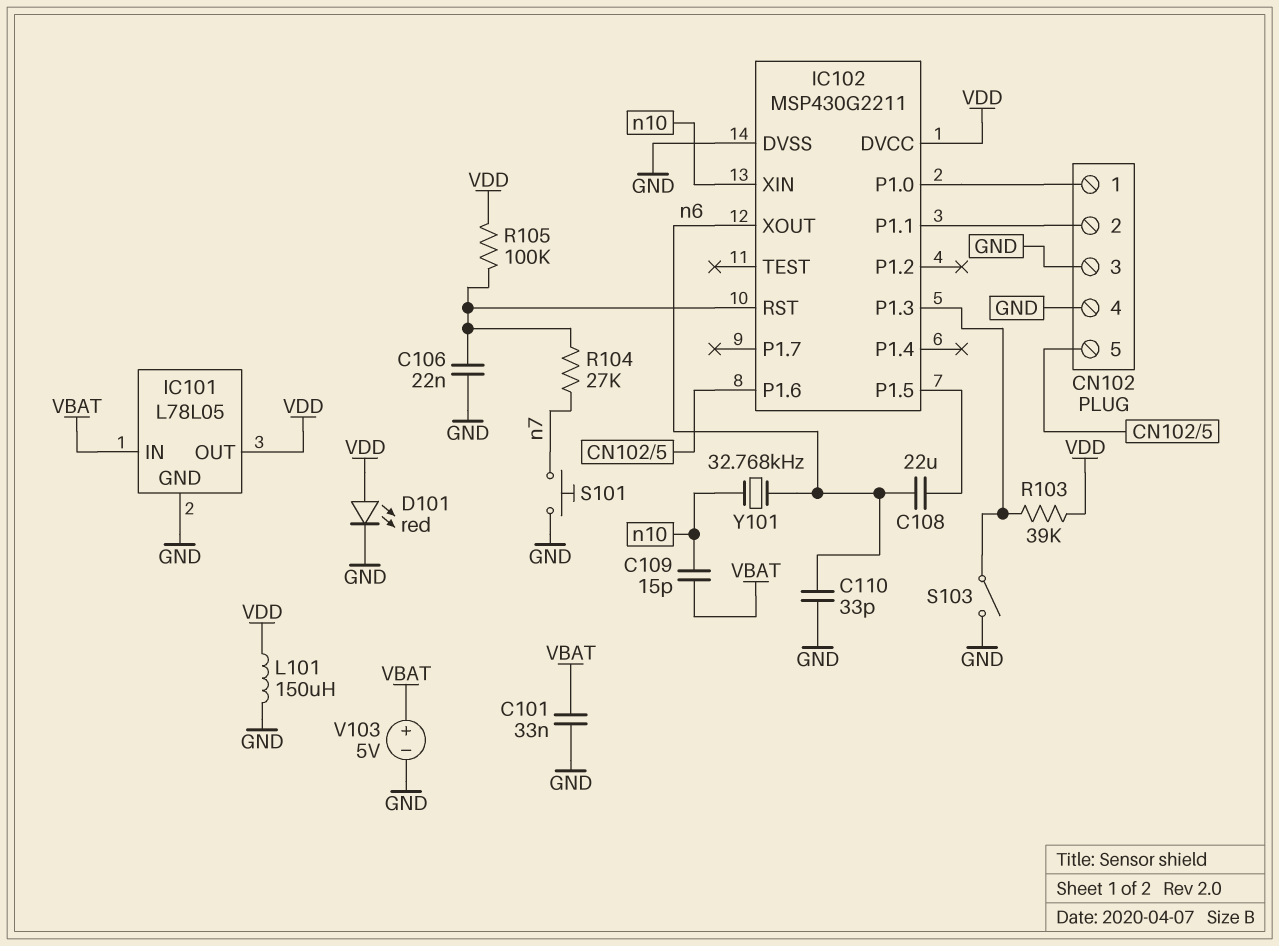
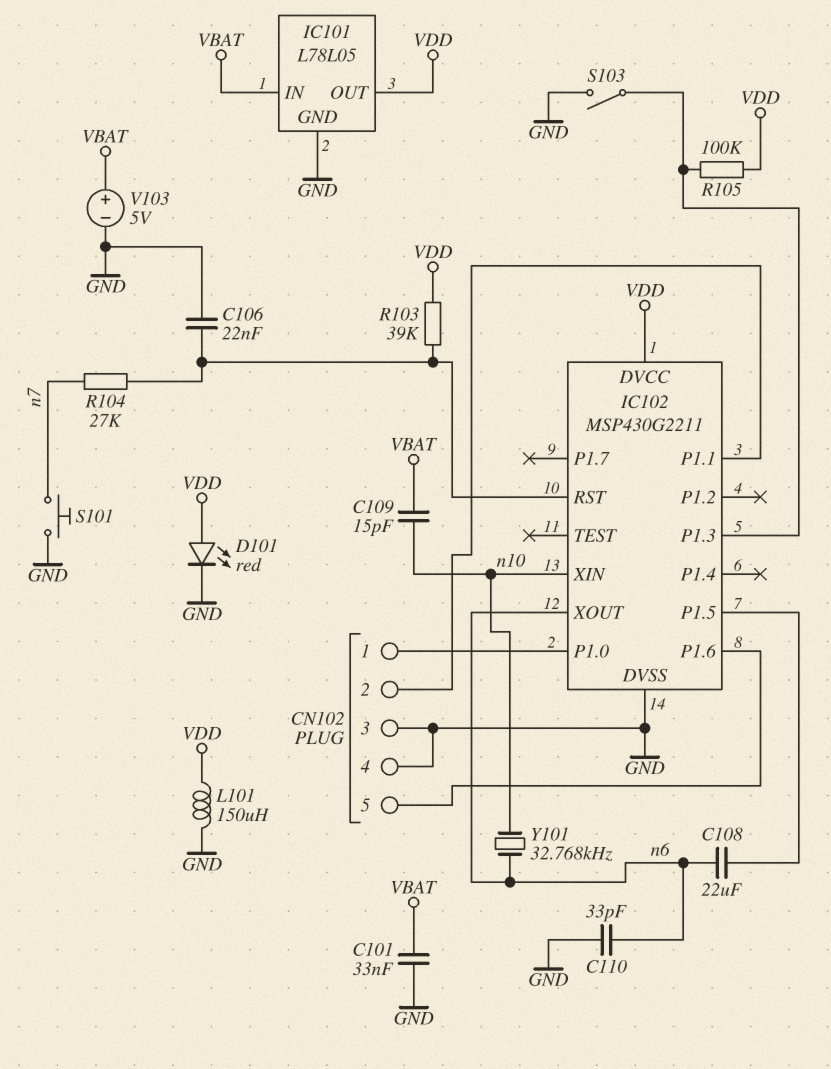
R103: 39k (IC102/P1.3, VDD) -> 39k (IC102/RST, VDD)
R105: 100k (IC102/RST, VDD) -> 100k (IC102/P1.3, VDD)

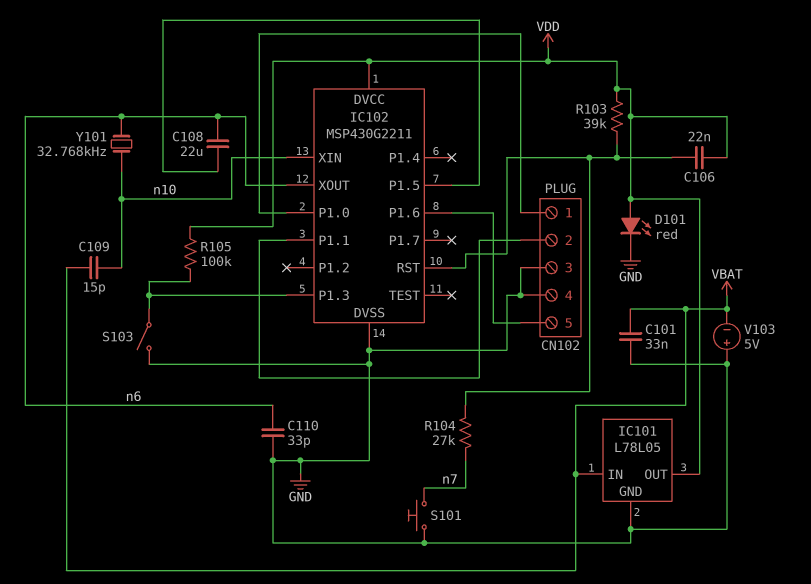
C106: 22nF (GND, IC102/RST) -> 22nF (IC102/RST, VDD)
L101: 150uH (GND, VDD) -> none
V103: 5V (plus VBAT, minus GND) -> 5V (plus GND, minus VBAT)

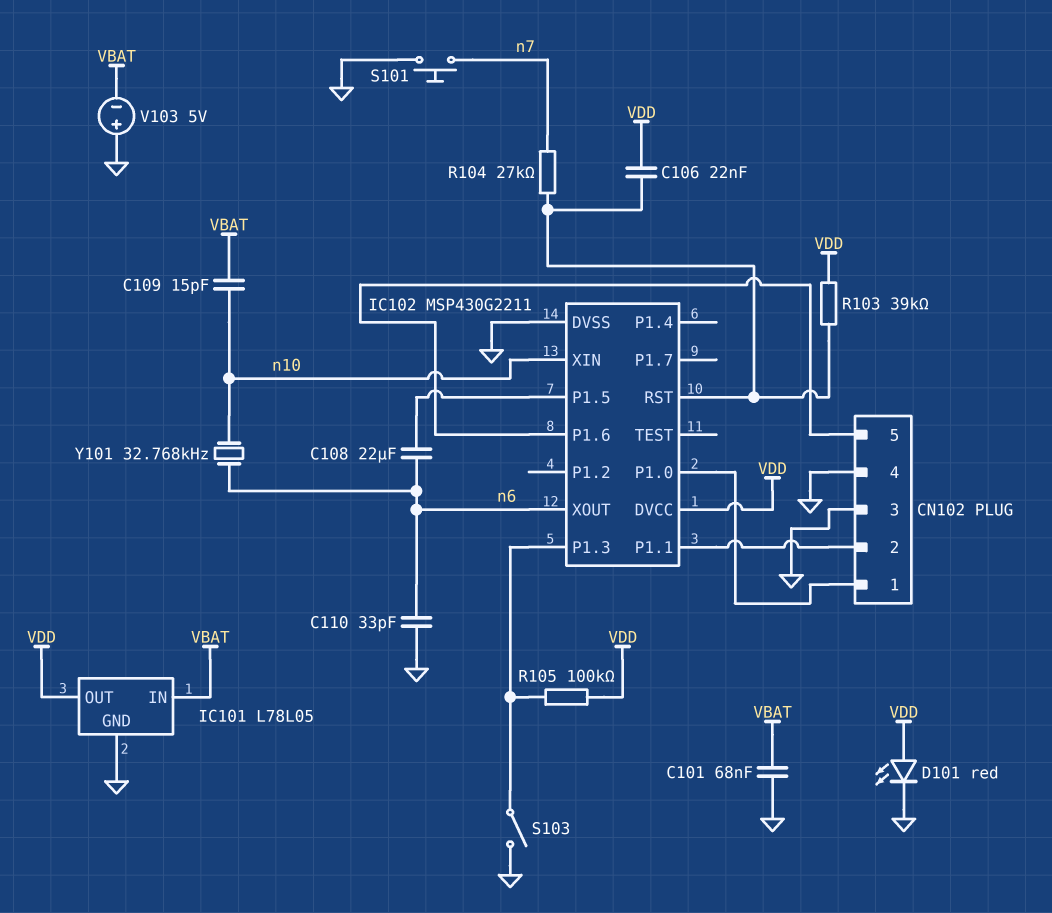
C101: 33nF (GND, VBAT) -> 68nF (GND, VBAT)

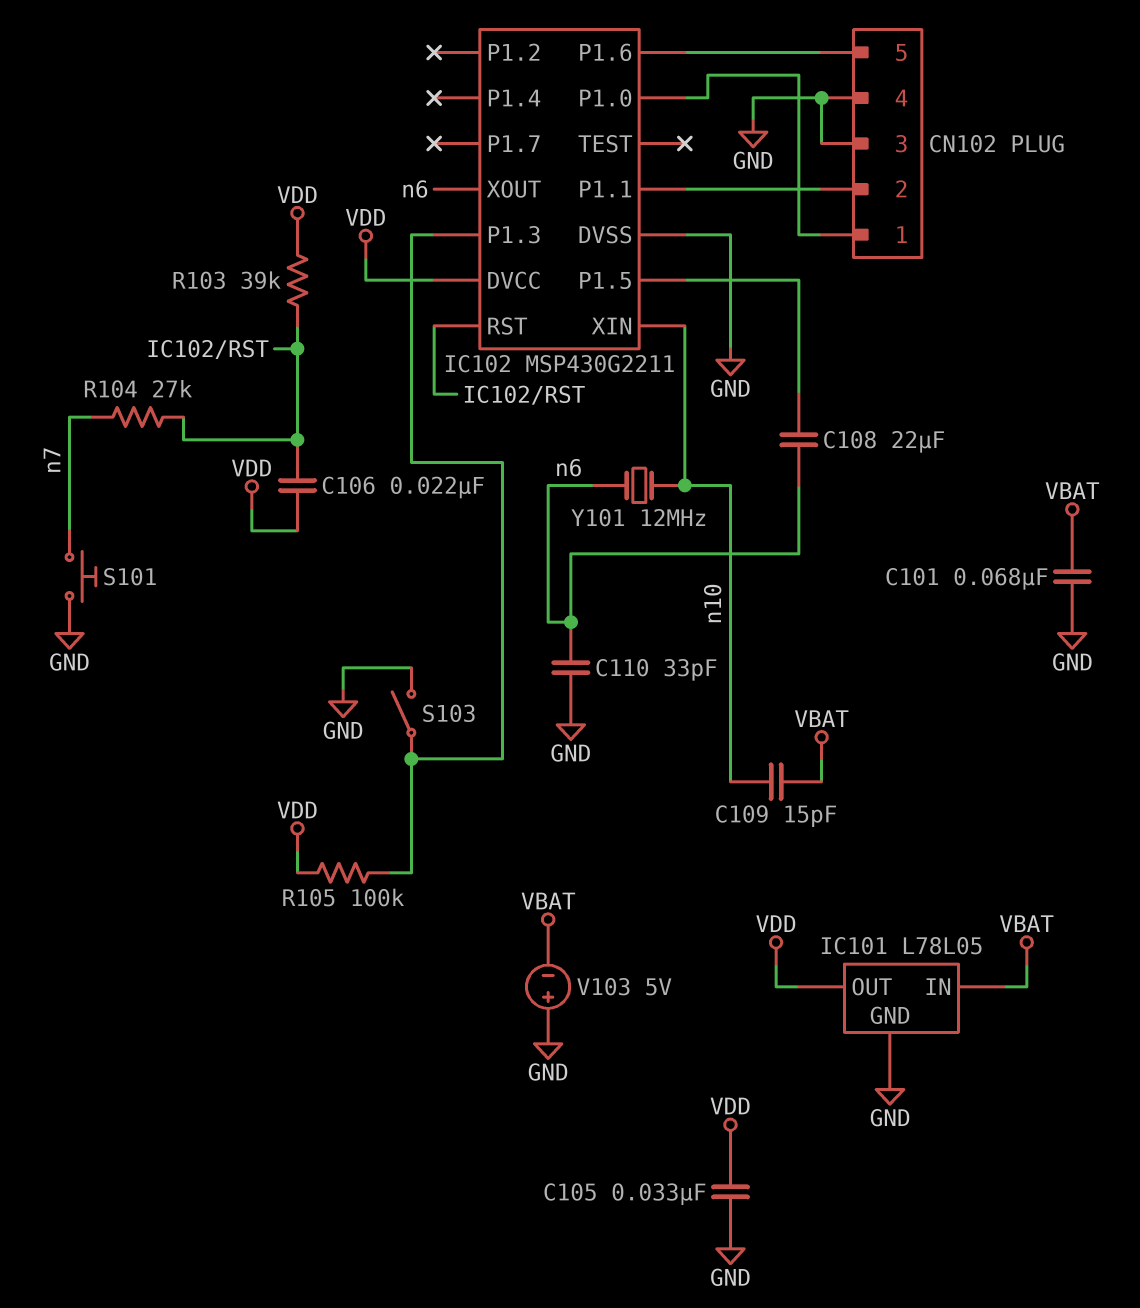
C105: none -> 33nF (GND, VDD)
D101: LED red (A VDD, K GND) -> none
Y101: 32.768kHz (n6, n10) -> 12MHz (n6, n10)

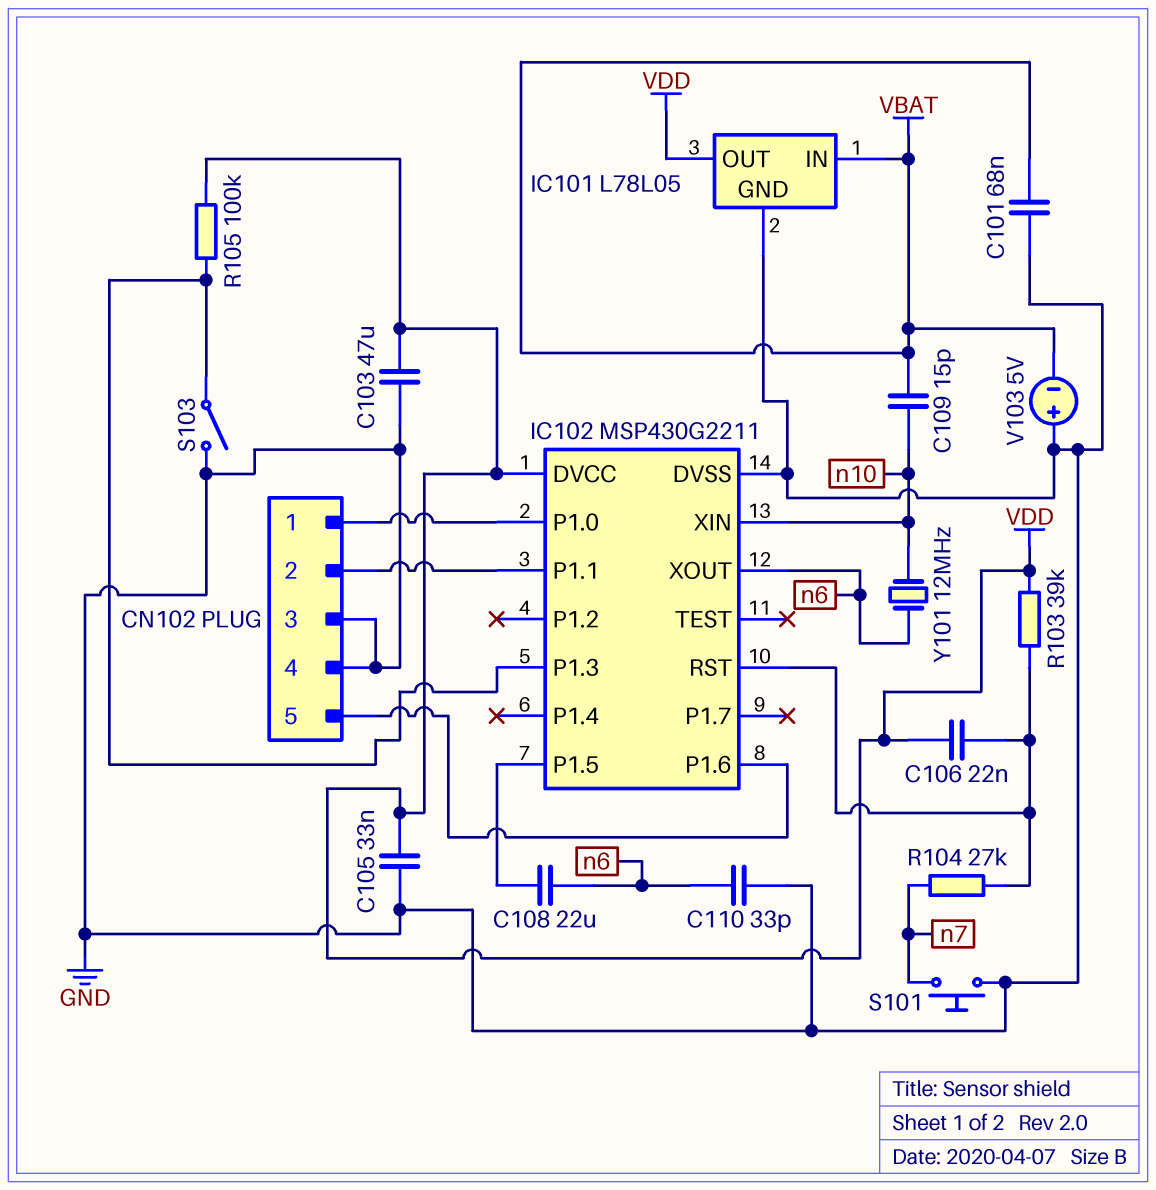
C103: none -> 47uF (GND, VDD)

